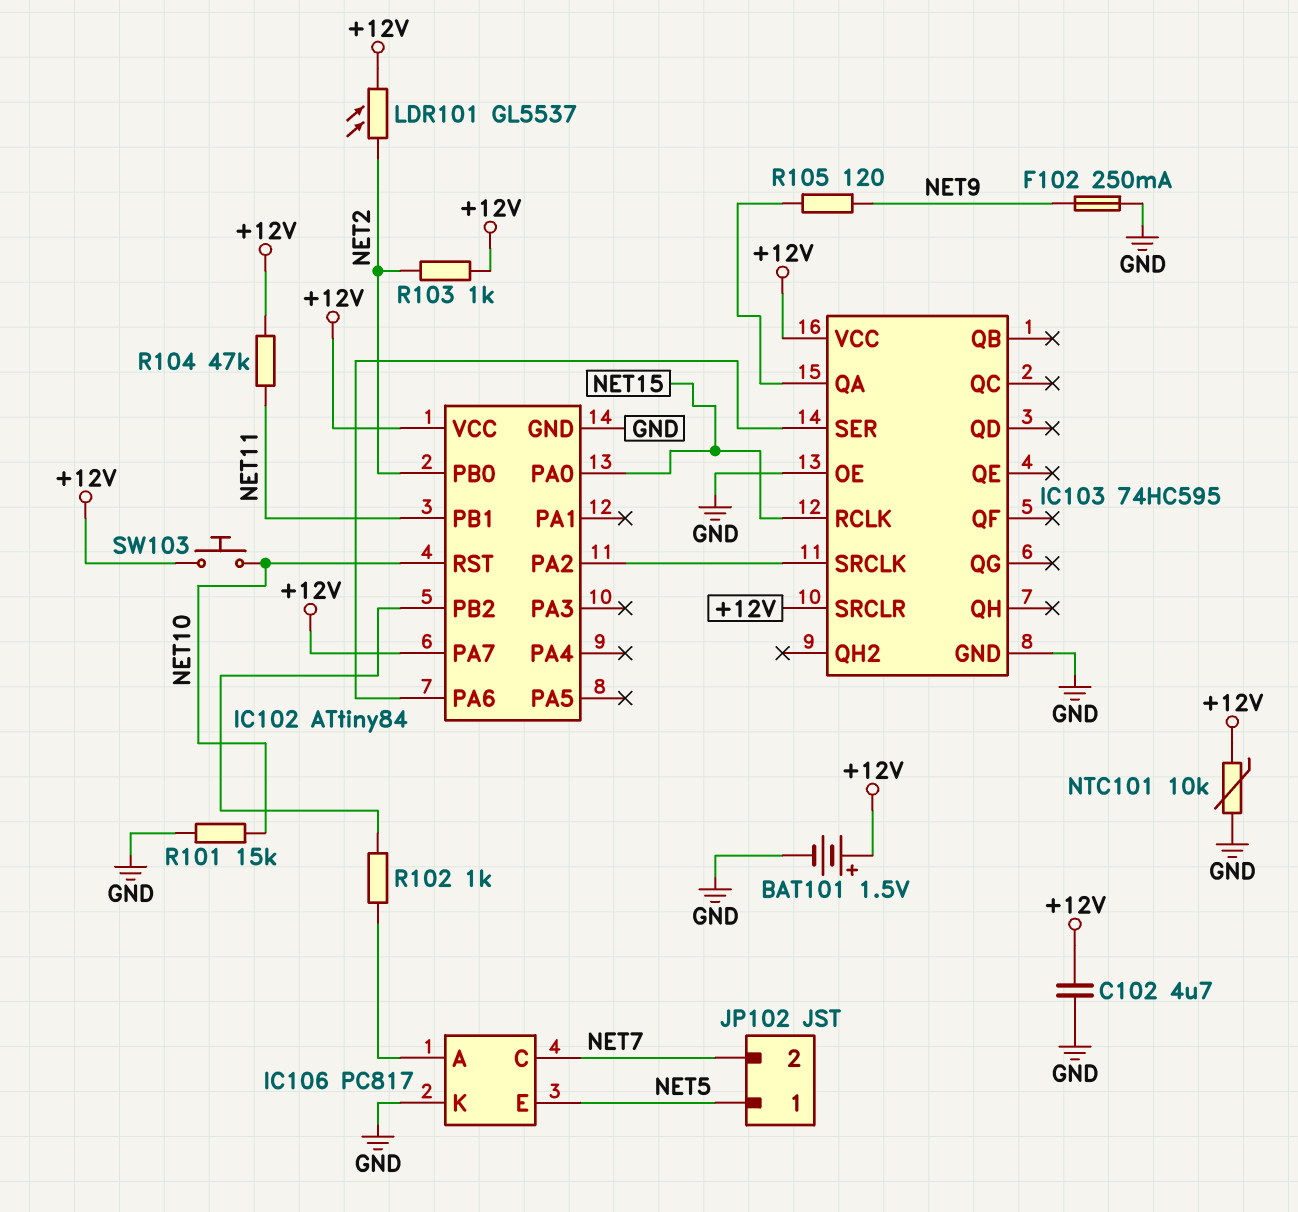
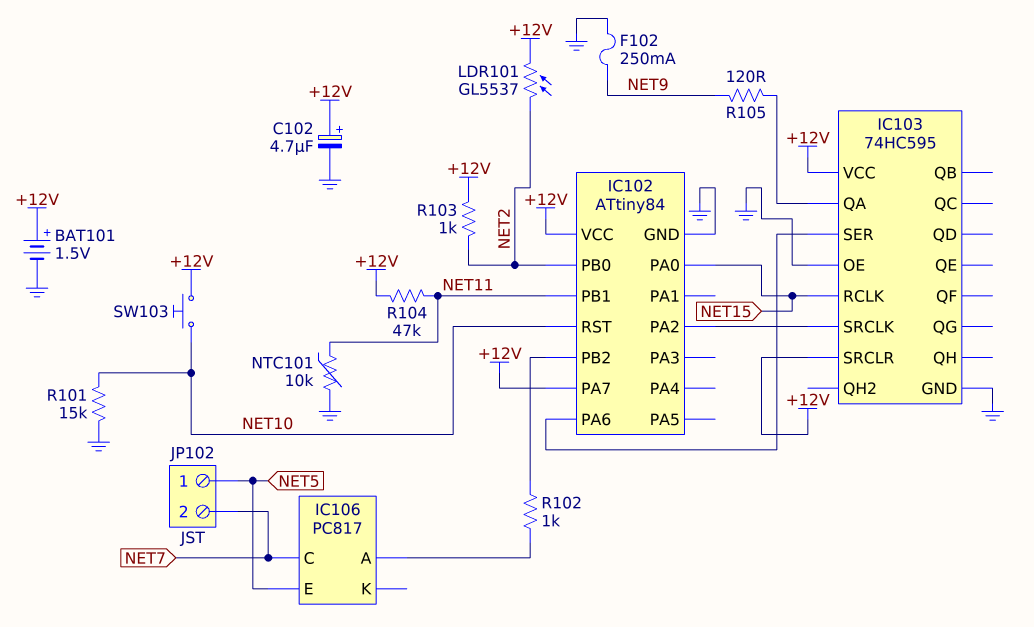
C102: 4.7uF (+12V, GND) -> 4.7uF (plus +12V, minus GND)
IC106 pin K: GND -> none
NTC101: 10k (+12V, GND) -> 10k (GND, NET11)

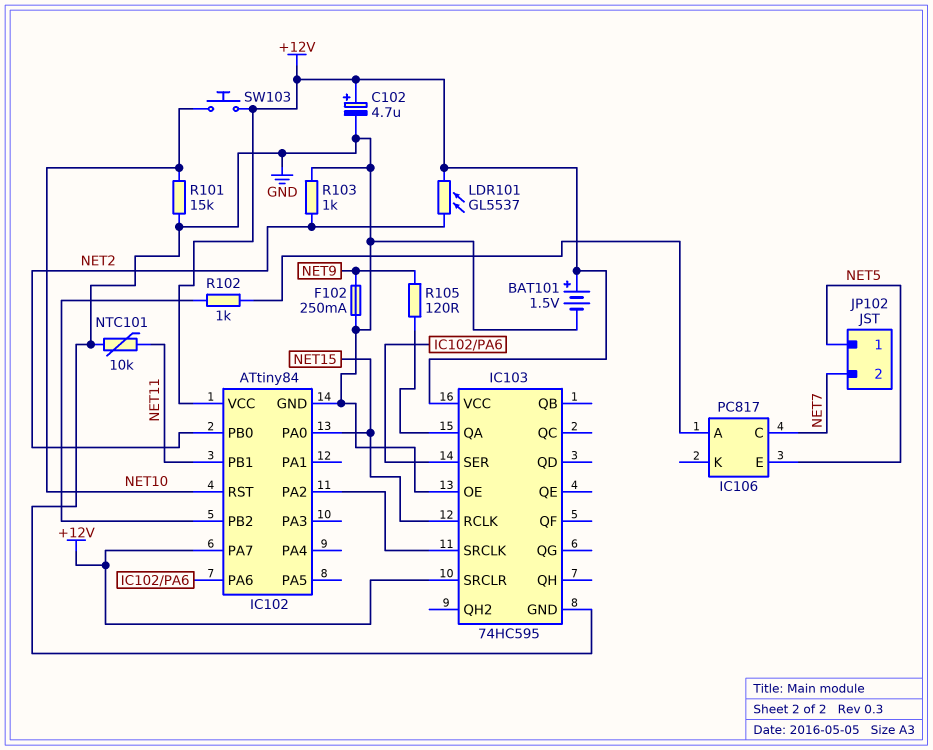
R103: 1k (+12V, NET2) -> 1k (GND, NET2)
R104: 47k (+12V, NET11) -> none

